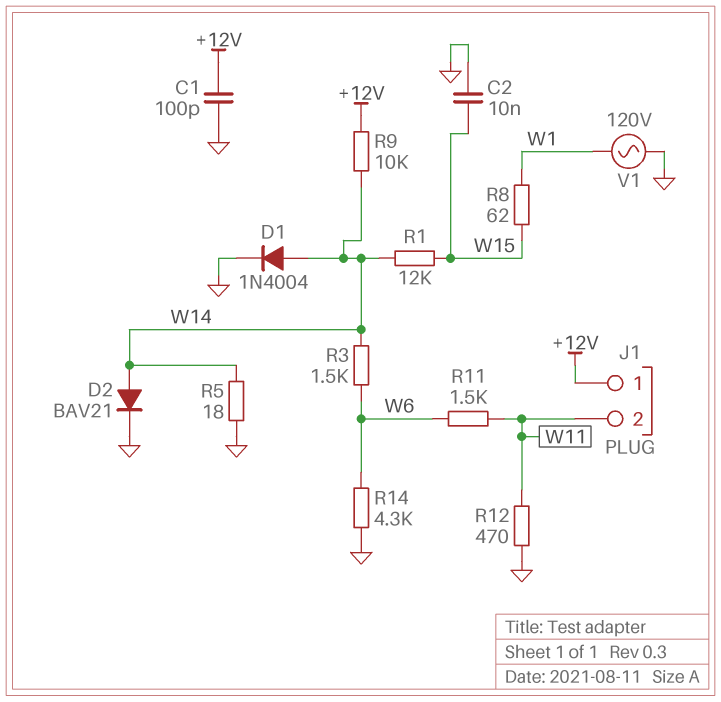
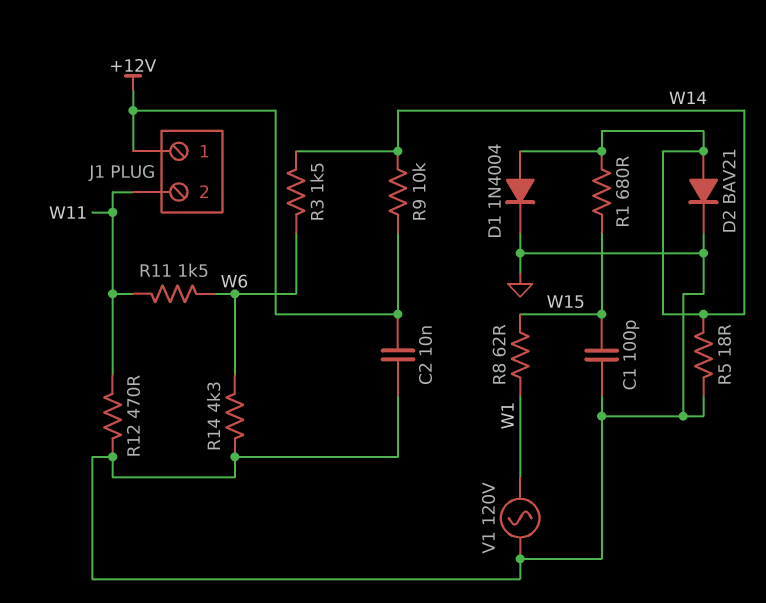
C1: 100pF (+12V, GND) -> 100pF (GND, W15)
C2: 10nF (GND, W15) -> 10nF (+12V, GND)
R1: 12k (W14, W15) -> 680 (W14, W15)

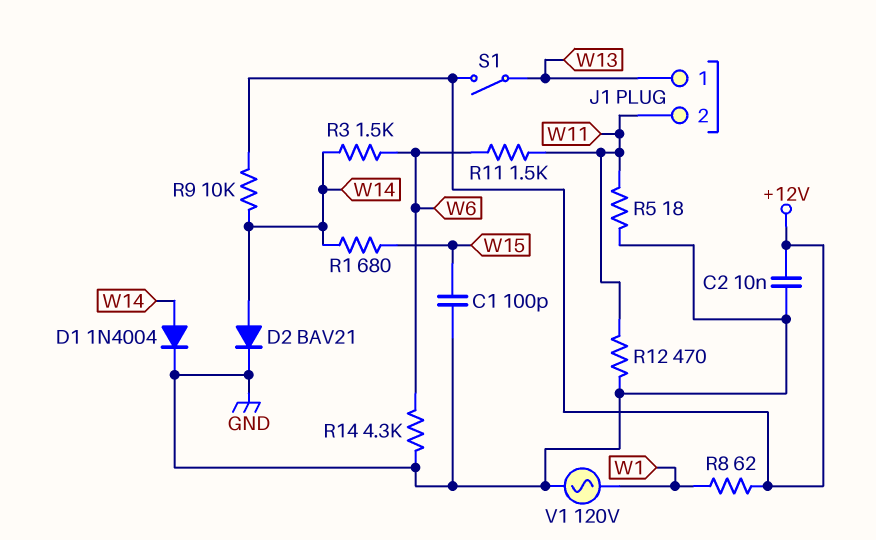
J1 pin 1: +12V -> W13
R5: 18 (GND, W14) -> 18 (GND, W11)
R8: 62 (W1, W15) -> 62 (+12V, W1)
S1: none -> switch (+12V, W13)

